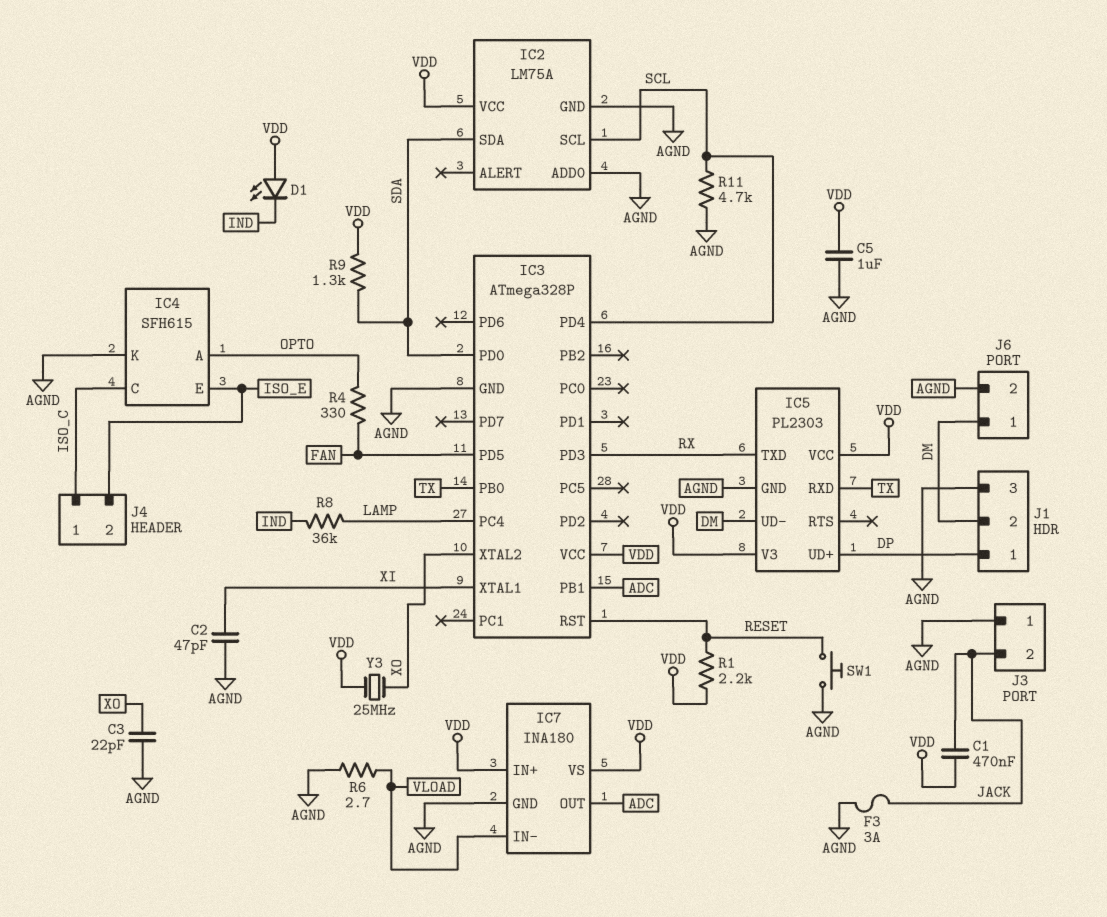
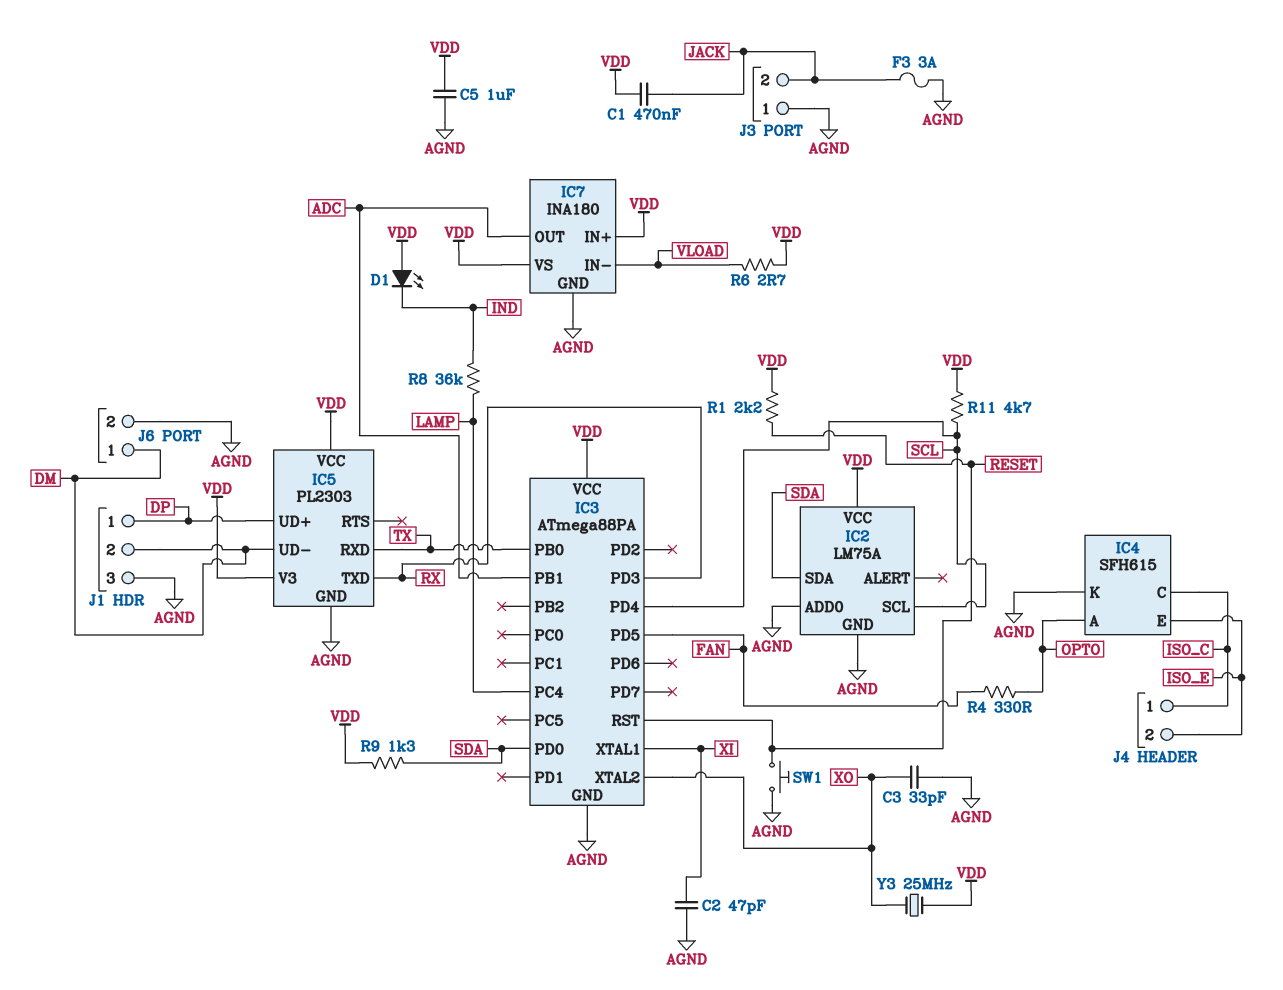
C3: 22pF (AGND, XO) -> 33pF (AGND, XO)
IC3: ATmega328P -> ATmega88PA
R6: 2.7 (AGND, VLOAD) -> 2.7 (VDD, VLOAD)
R11: 4.7k (AGND, SCL) -> 4.7k (SCL, VDD)

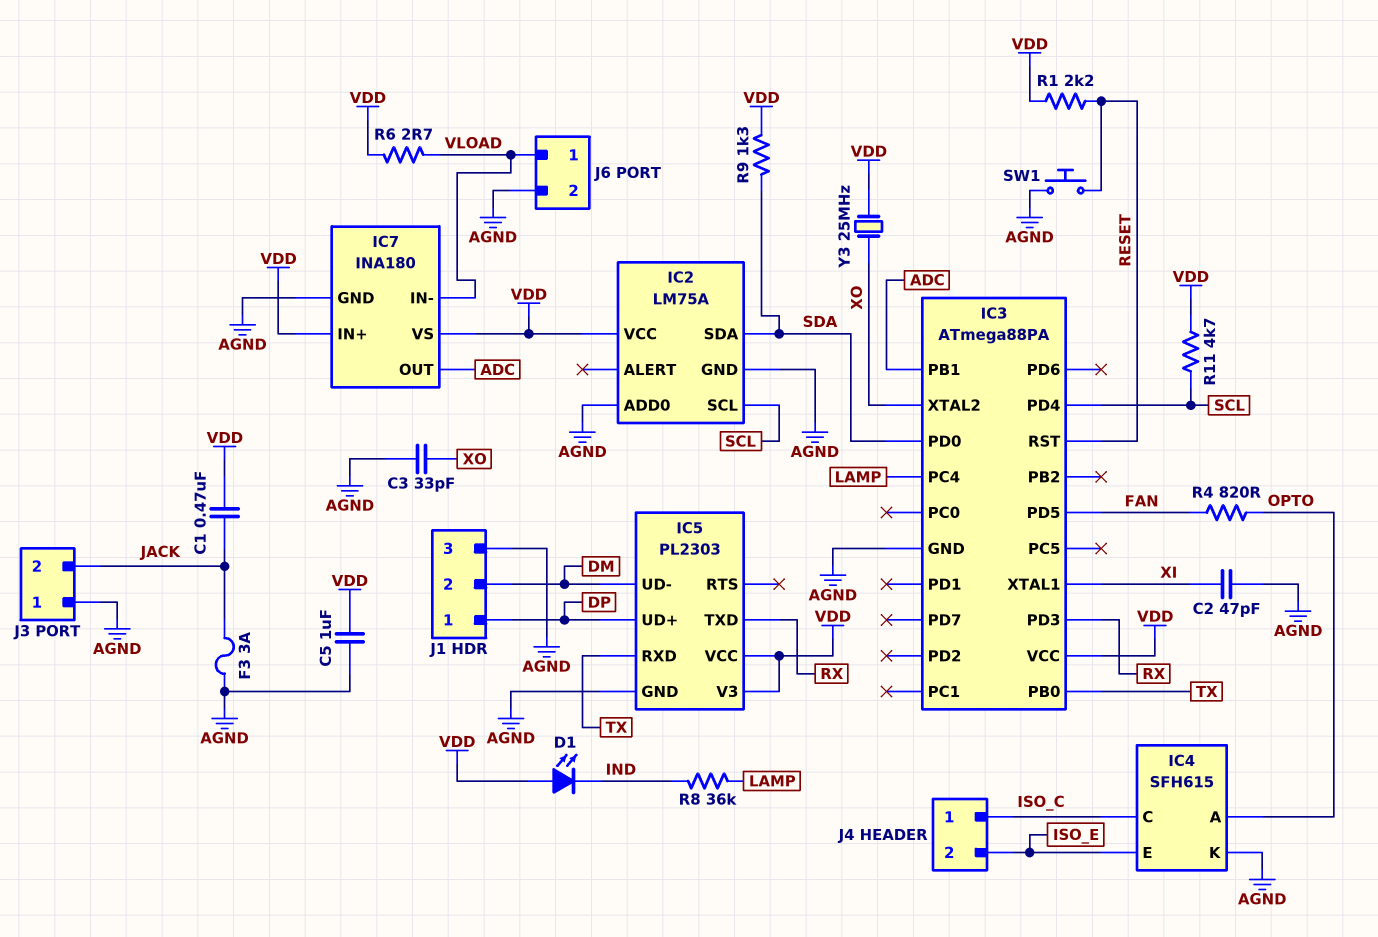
J6 pin 1: DM -> VLOAD
R4: 330 (FAN, OPTO) -> 820 (FAN, OPTO)

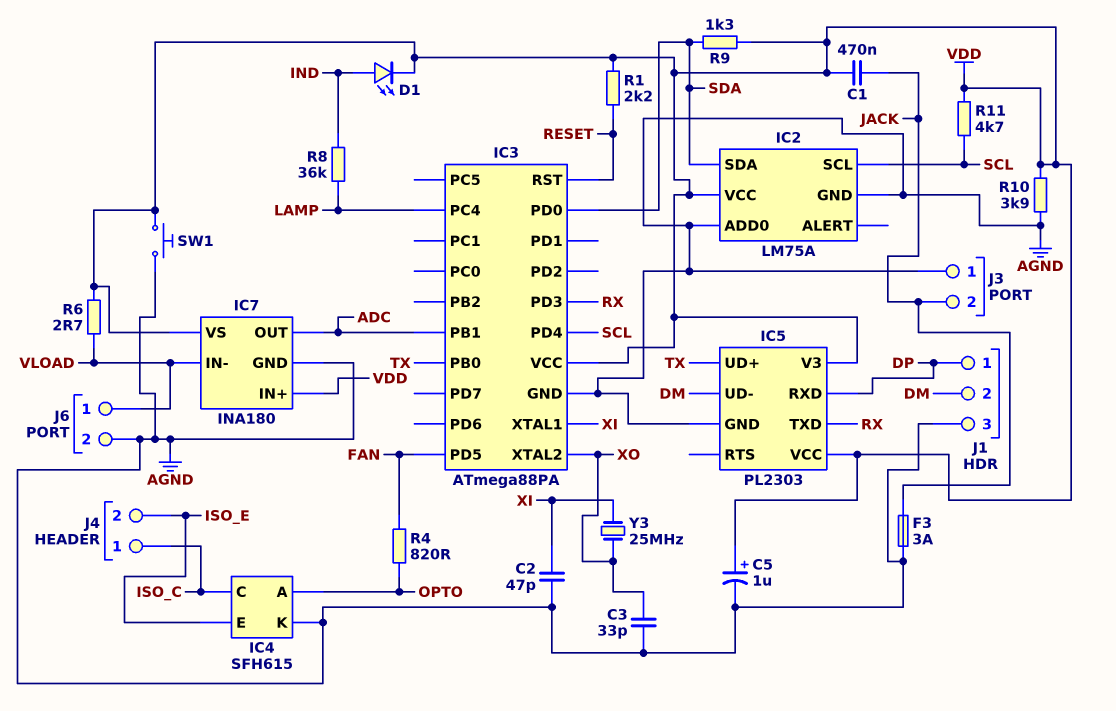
C5: 1uF (AGND, VDD) -> 1uF (plus VDD, minus AGND)
D1: LED (A VDD, K IND) -> LED (A IND, K VDD)
IC5 pin RXD: TX -> DP
IC5 pin UD+: DP -> TX
R10: none -> 3.9k (AGND, VDD)
SW1: button (AGND, RESET) -> button (AGND, VDD)
Y3: 25MHz (VDD, XO) -> 25MHz (XI, XO)

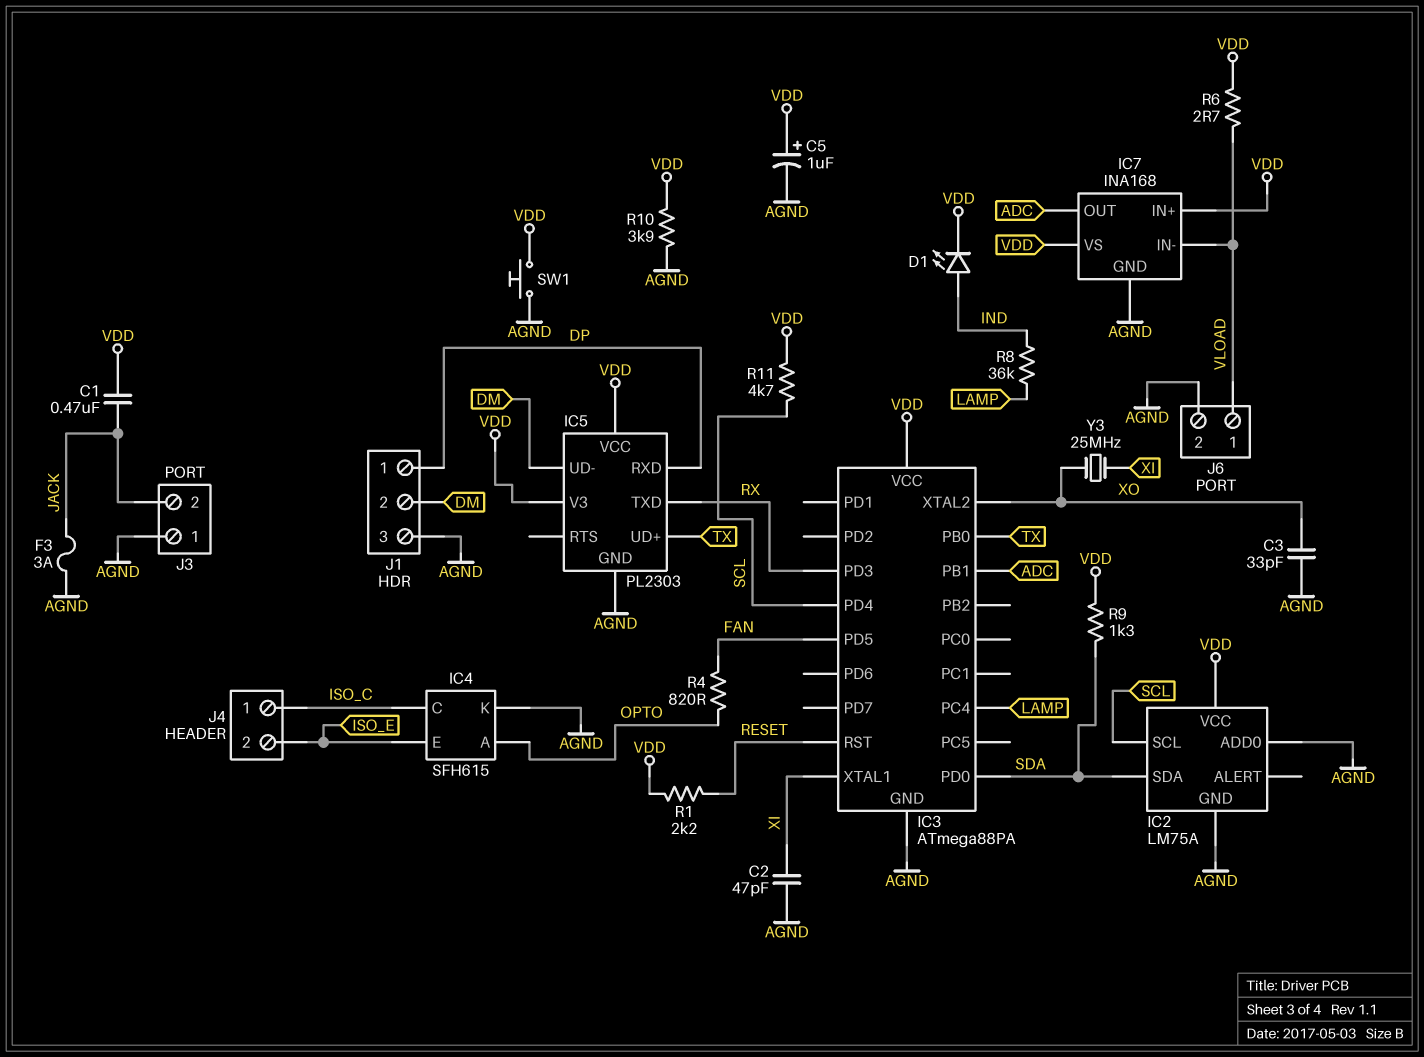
IC7: INA180 -> INA168

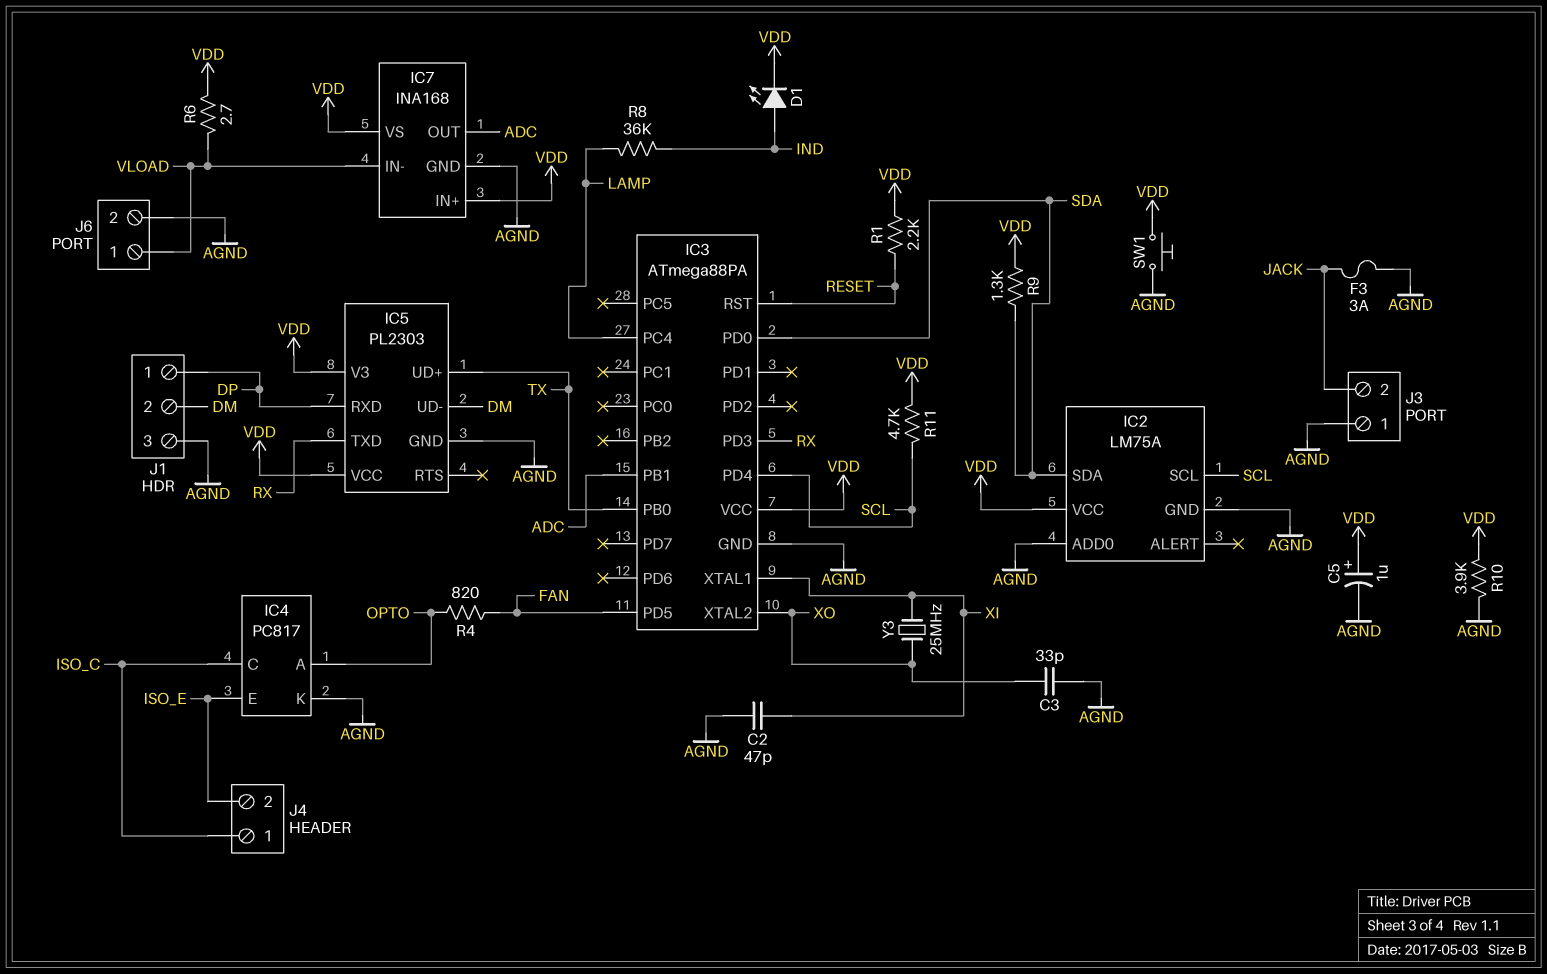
C1: 470nF (JACK, VDD) -> none
IC4: SFH615 -> PC817

